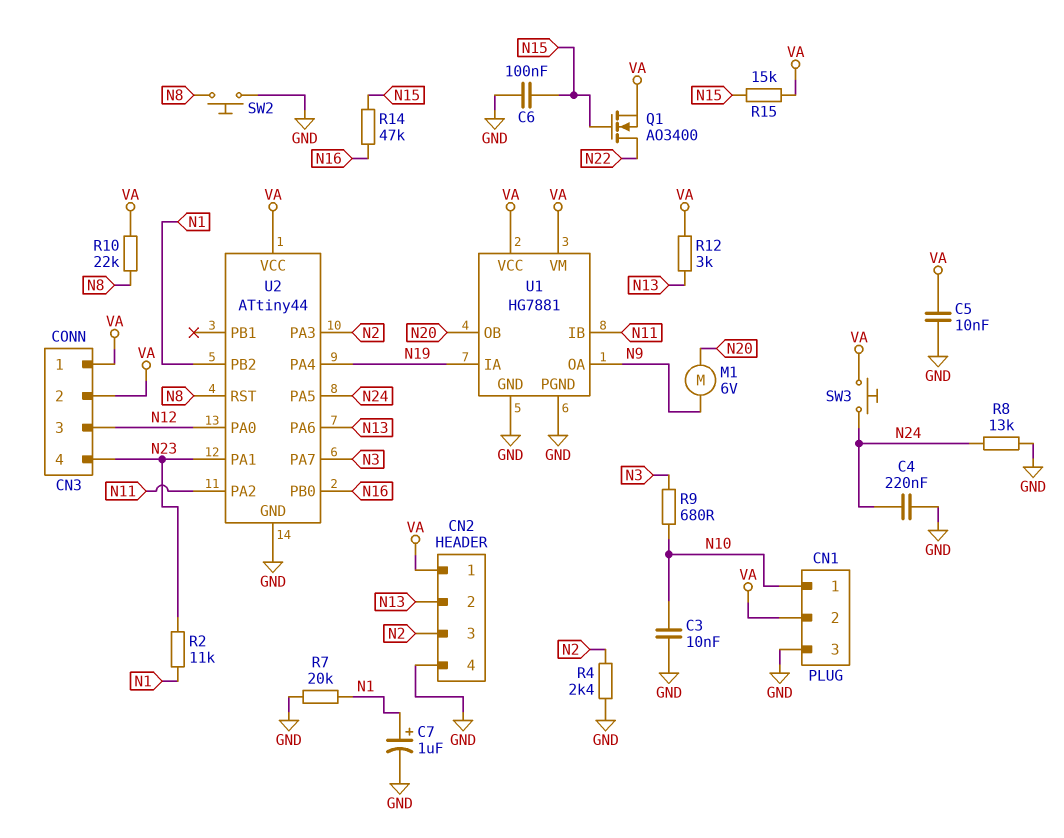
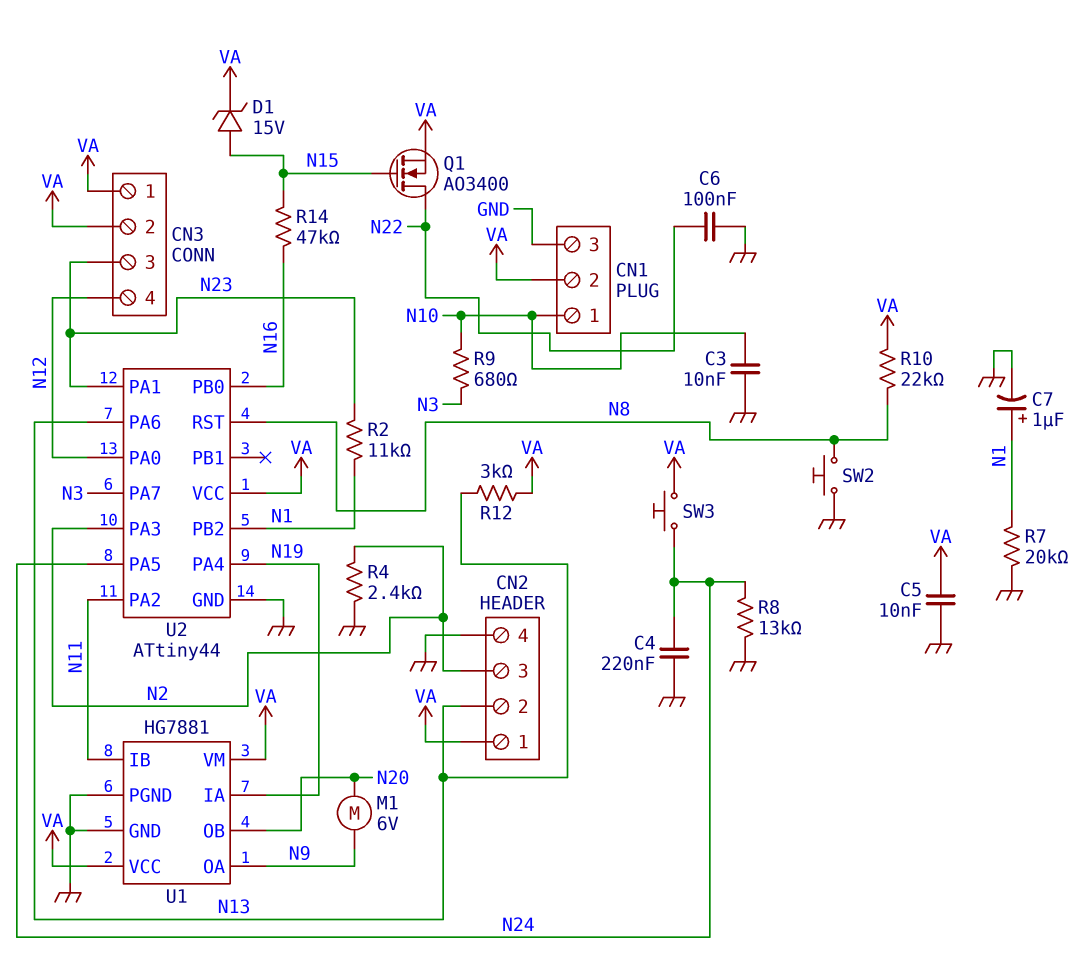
C6: 100nF (GND, N15) -> 100nF (GND, N22)
CN3 pin 3: N12 -> N23
CN3 pin 4: N23 -> N12
D1: none -> zener 15V (A N15, K VA)
R15: 15k (N15, VA) -> none

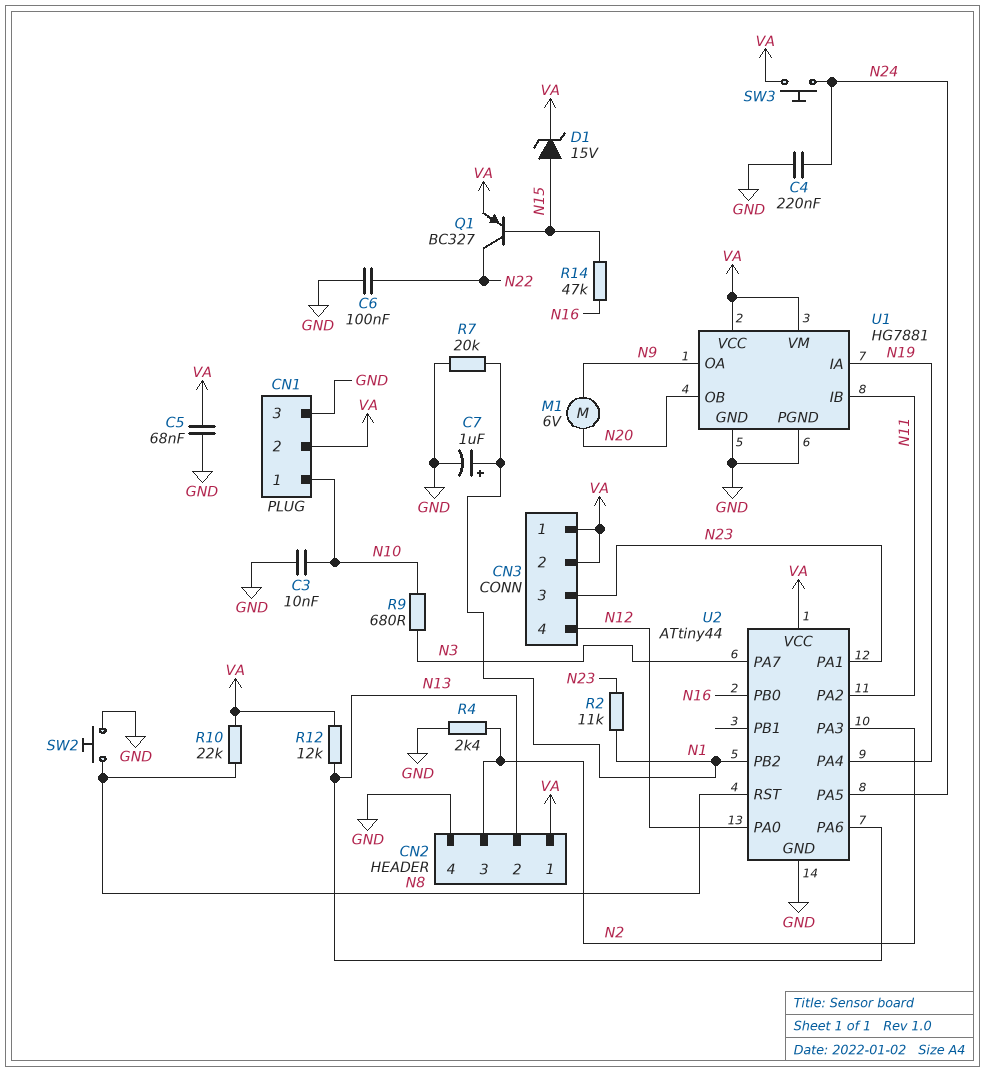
C5: 10nF (GND, VA) -> 68nF (GND, VA)
Q1: NMOS AO3400 (G N15, D N22, S VA) -> PNP BC327 (B N15, C N22, E VA)
R8: 13k (GND, N24) -> none
R12: 3k (N13, VA) -> 12k (N13, VA)

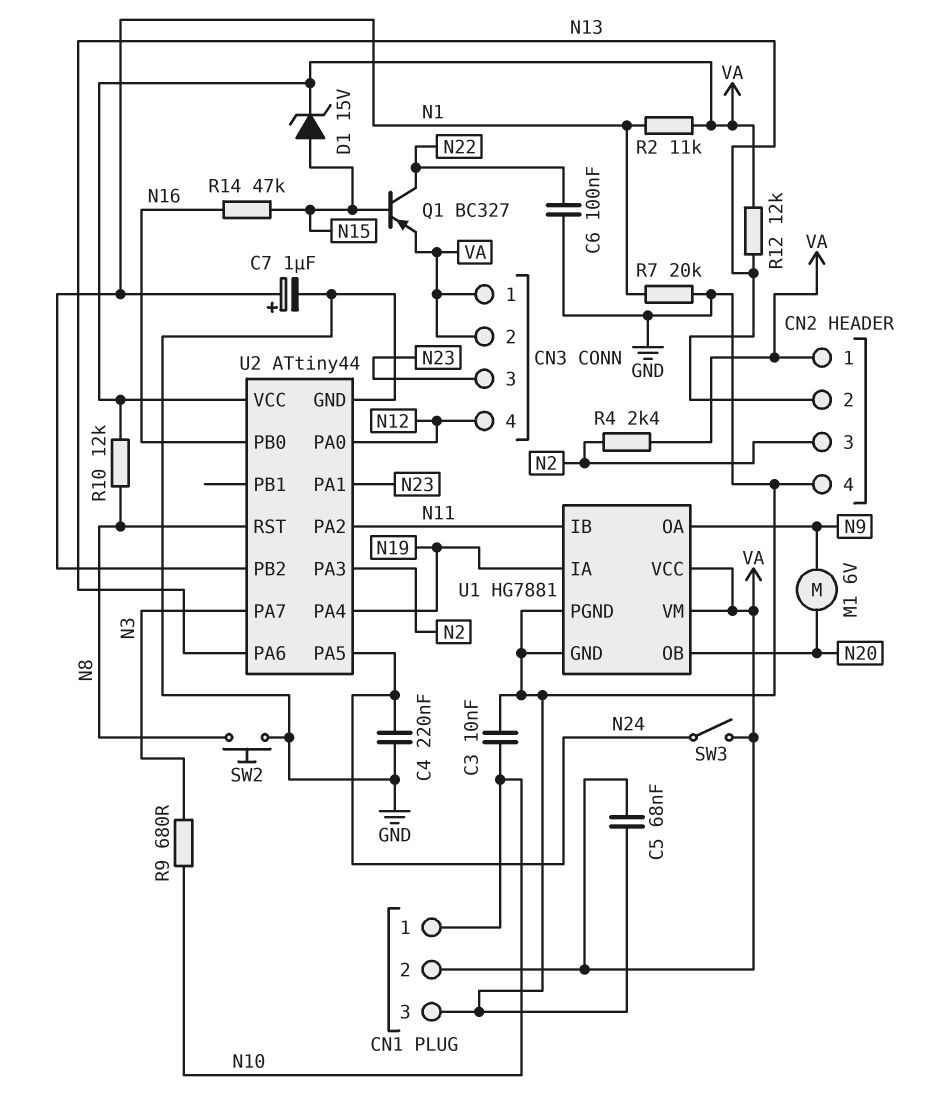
R2: 11k (N1, N23) -> 11k (N1, VA)
R4: 2.4k (GND, N2) -> 2.4k (N2, VA)
R10: 22k (N8, VA) -> 12k (N8, VA)
SW3: button (N24, VA) -> switch (N24, VA)

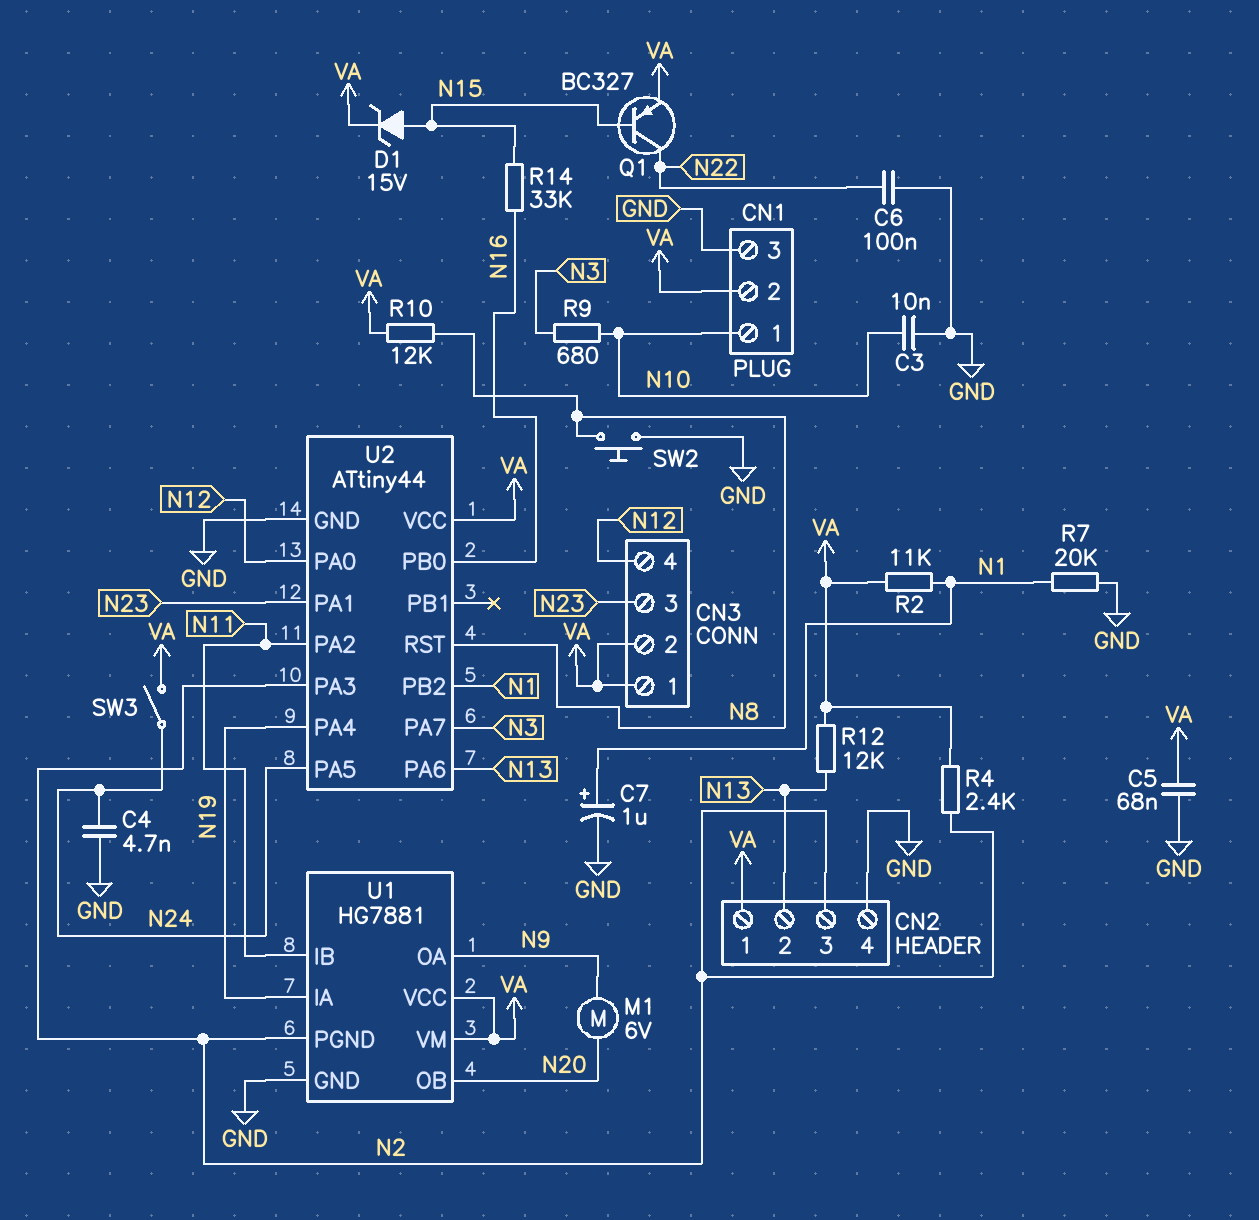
C4: 220nF (GND, N24) -> 4.7nF (GND, N24)
R14: 47k (N15, N16) -> 33k (N15, N16)
U1 pin PGND: GND -> N2

